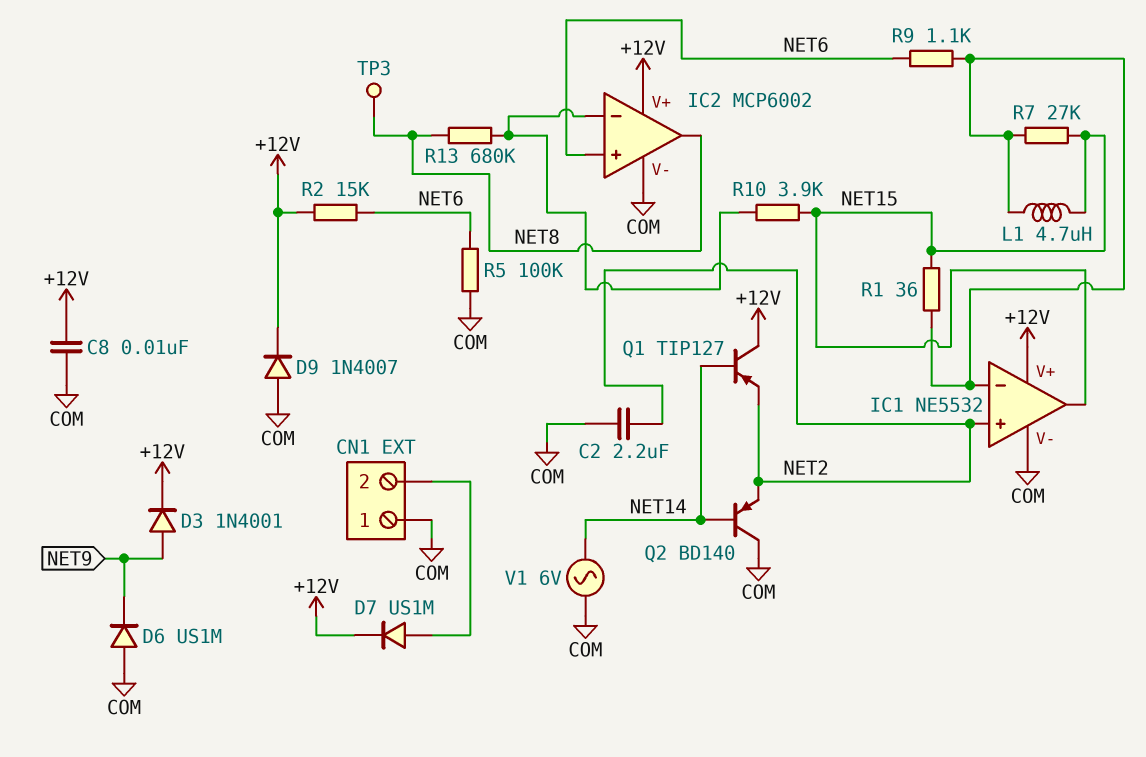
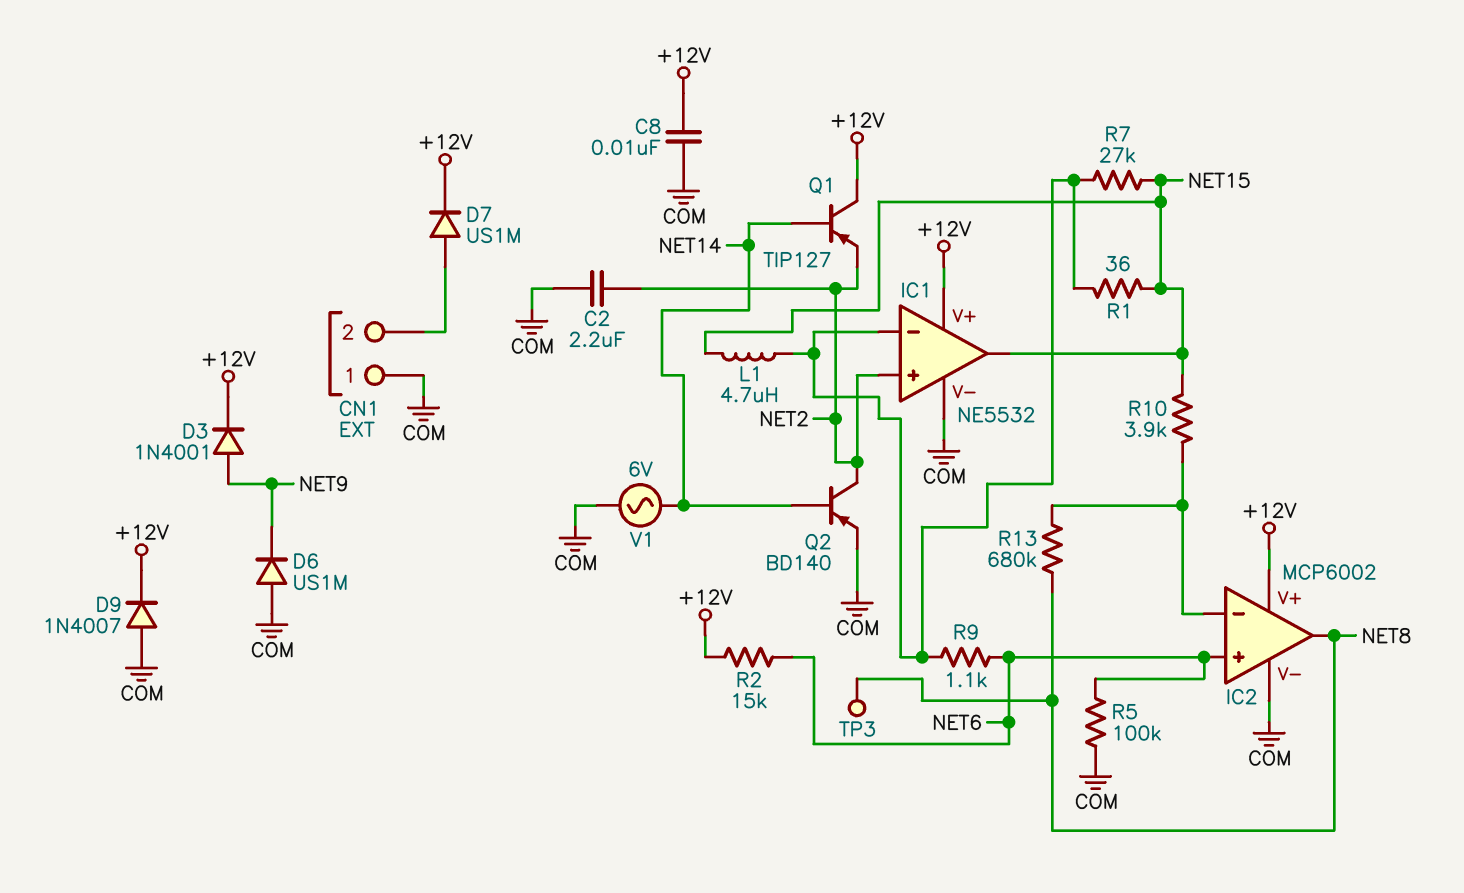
Q2: PNP BD140 (B NET14, C COM, E NET2) -> PNP BD140 (B NET14, C NET2, E COM)

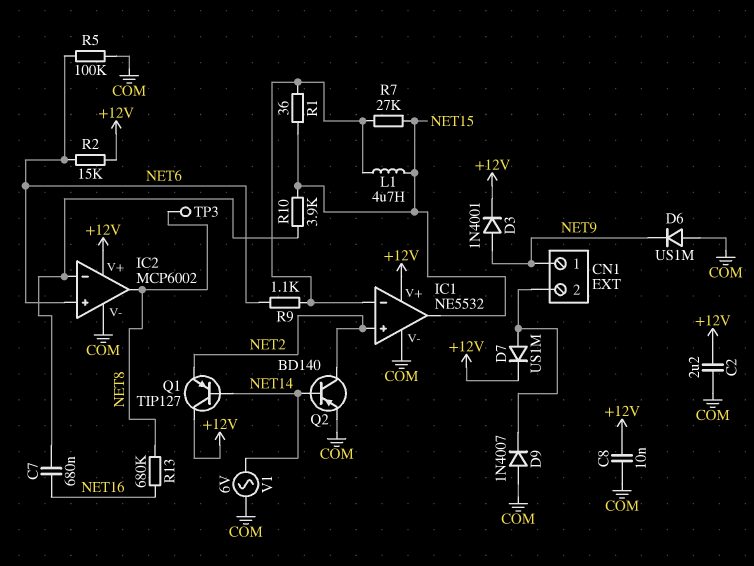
C2: 2.2uF (COM, NET2) -> 2.2uF (+12V, COM)
C7: none -> 680nF (IC2/in-, NET16)
CN1 pin 1: COM -> NET9
D9: diode 1N4007 (A COM, K +12V) -> diode 1N4007 (A COM, K CN1/2)
R13: 680k (IC2/in-, NET8) -> 680k (NET8, NET16)

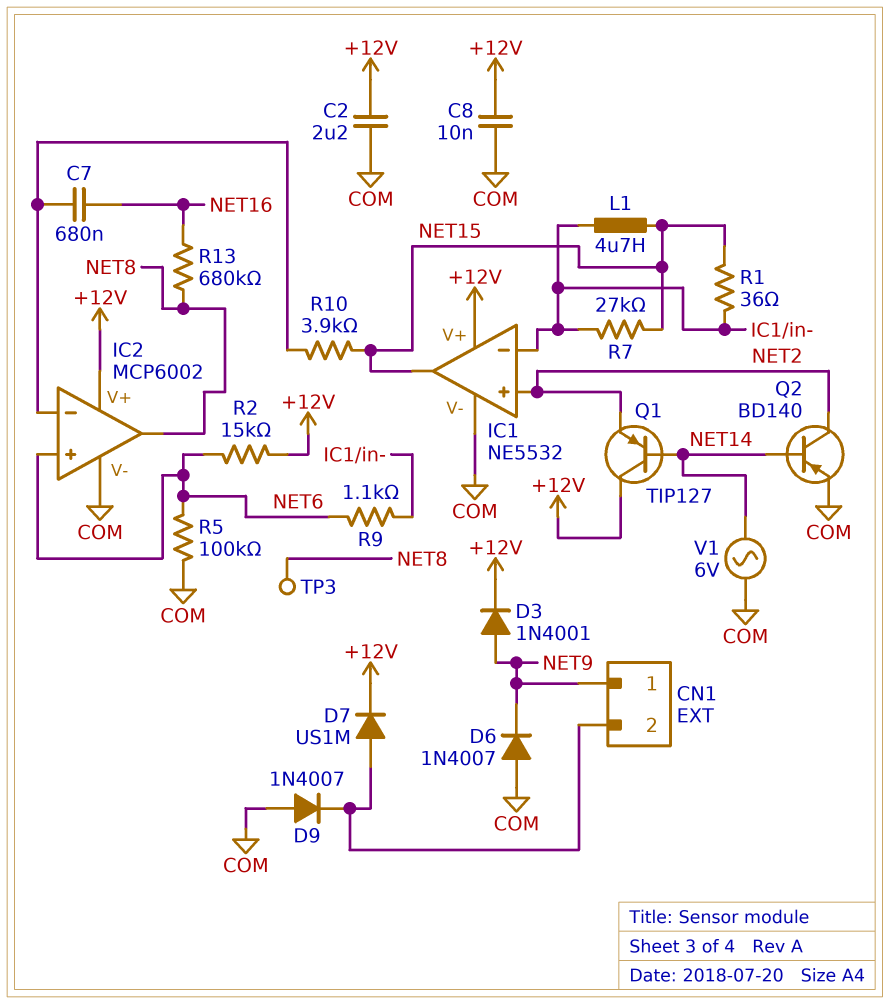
D6: diode US1M (A COM, K NET9) -> diode 1N4007 (A COM, K NET9)

